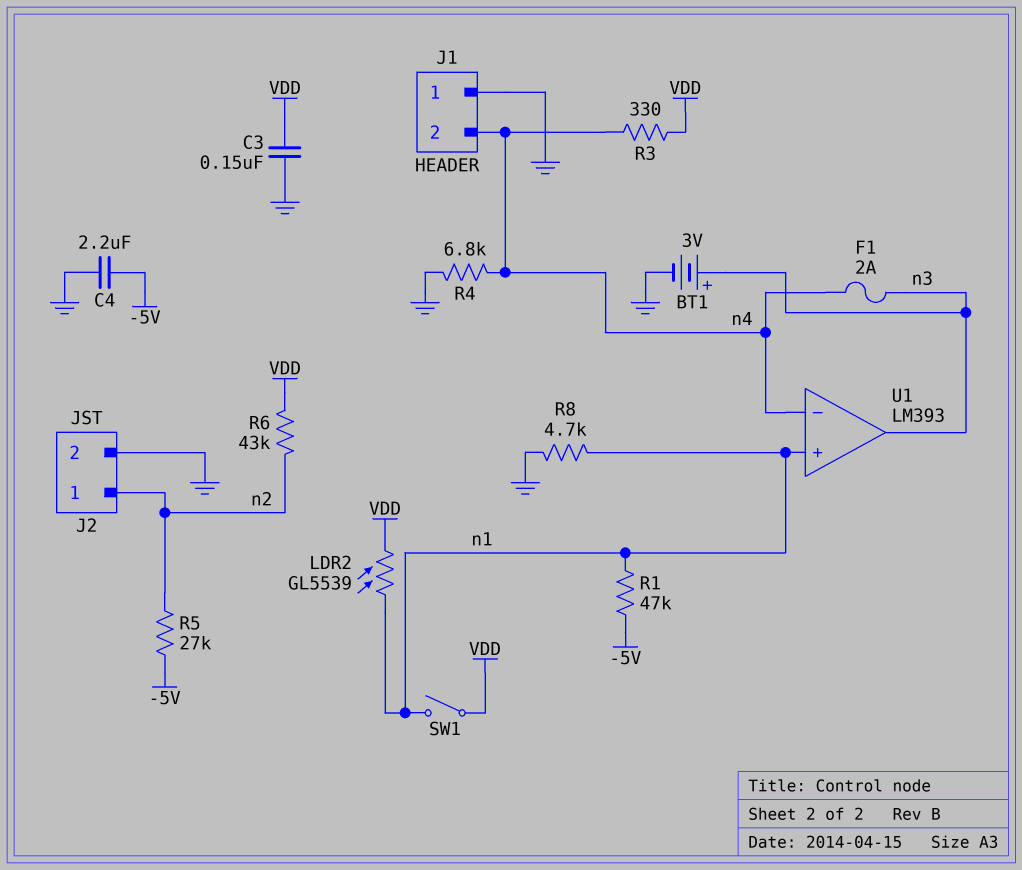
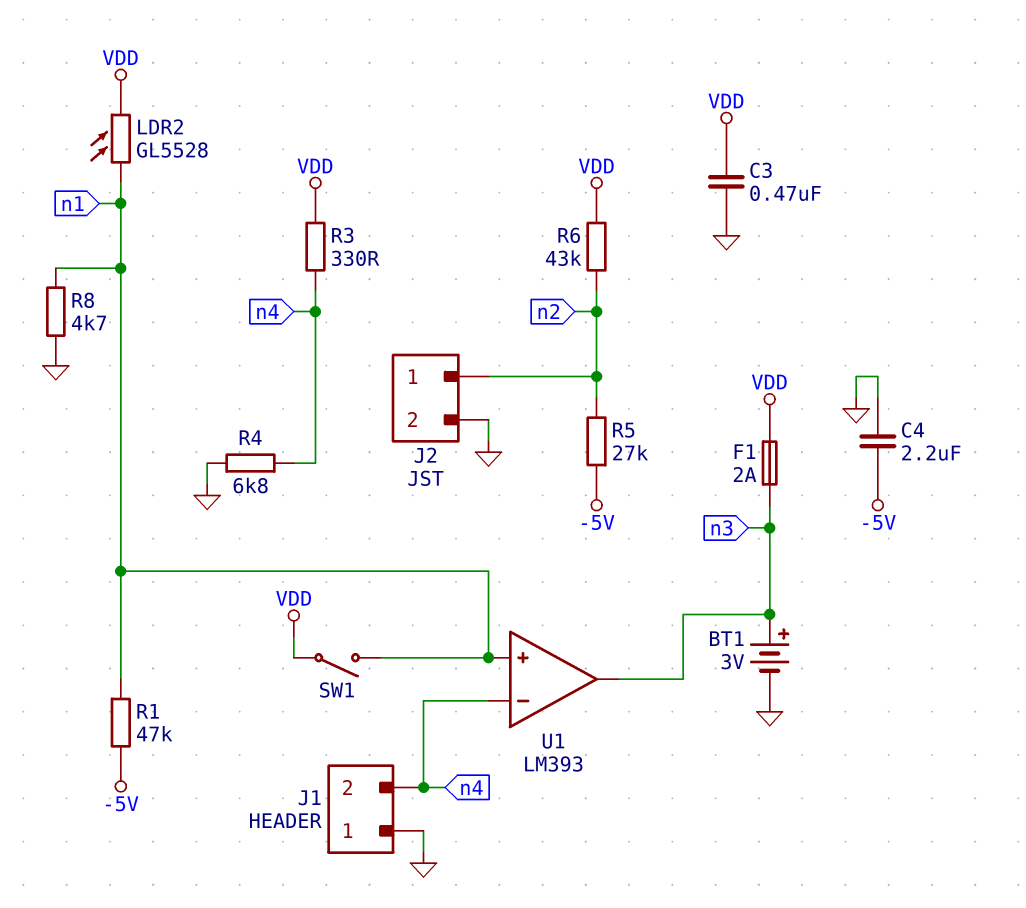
C3: 150nF (GND, VDD) -> 470nF (GND, VDD)
F1: 2A (n3, n4) -> 2A (VDD, n3)
LDR2: GL5539 (VDD, n1) -> GL5528 (VDD, n1)

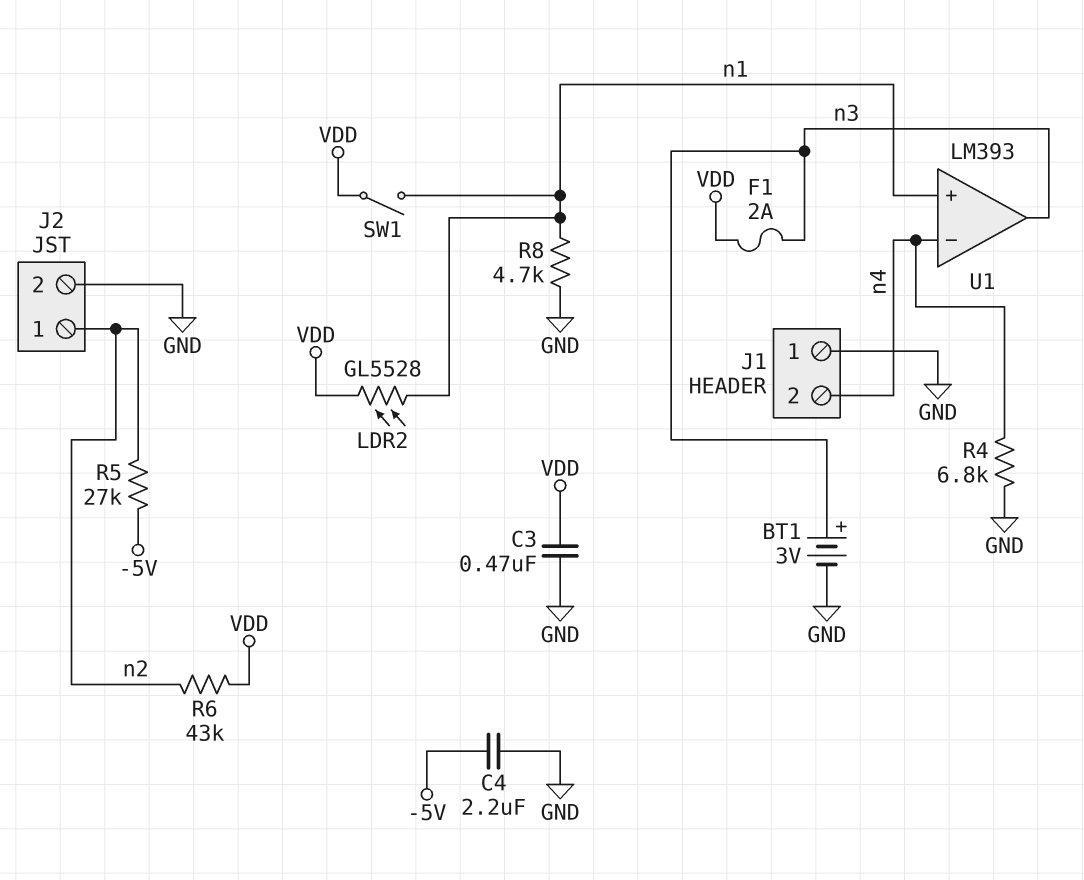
R1: 47k (-5V, n1) -> none
R3: 330 (VDD, n4) -> none

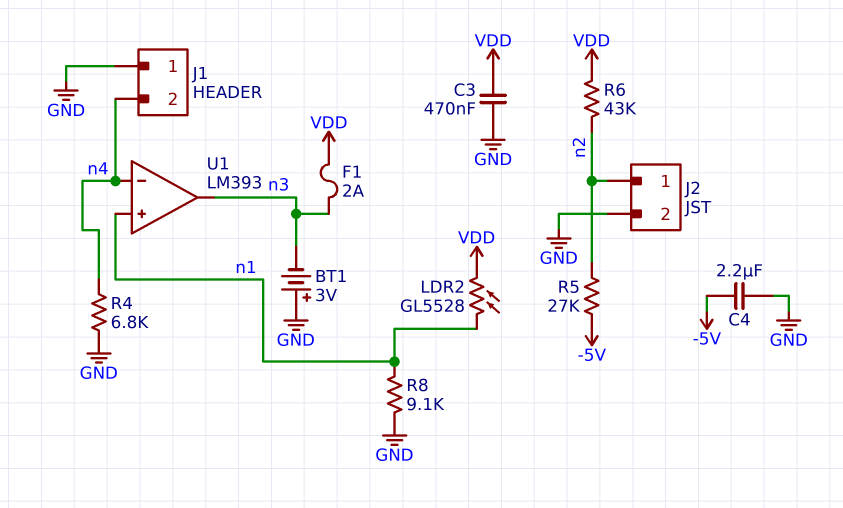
BT1: 3V (plus n3, minus GND) -> 3V (plus GND, minus n3)
R8: 4.7k (GND, n1) -> 9.1k (GND, n1)
SW1: switch (VDD, n1) -> none

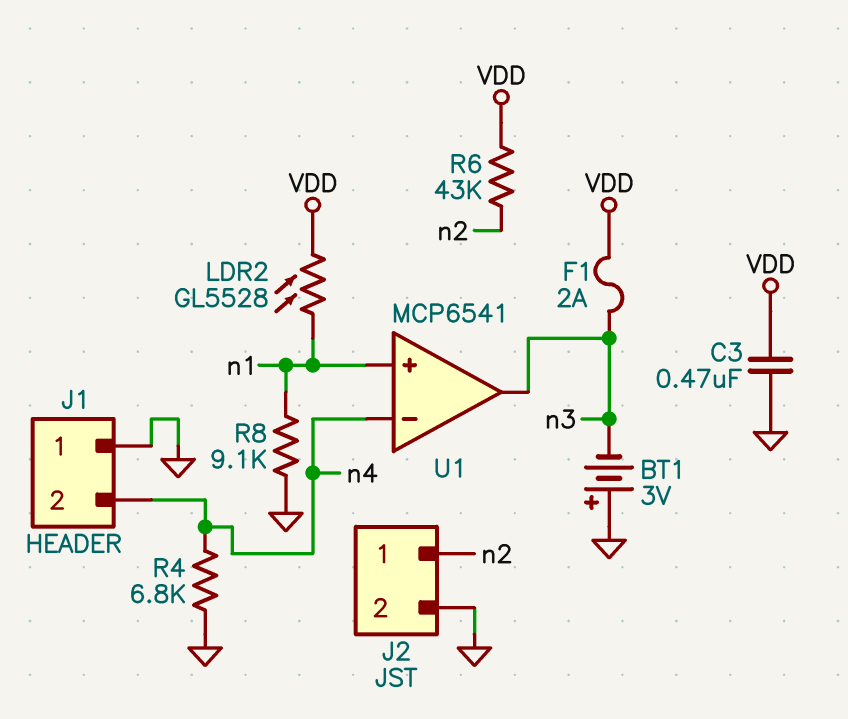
C4: 2.2uF (-5V, GND) -> none
R5: 27k (-5V, n2) -> none
U1: LM393 -> MCP6541

